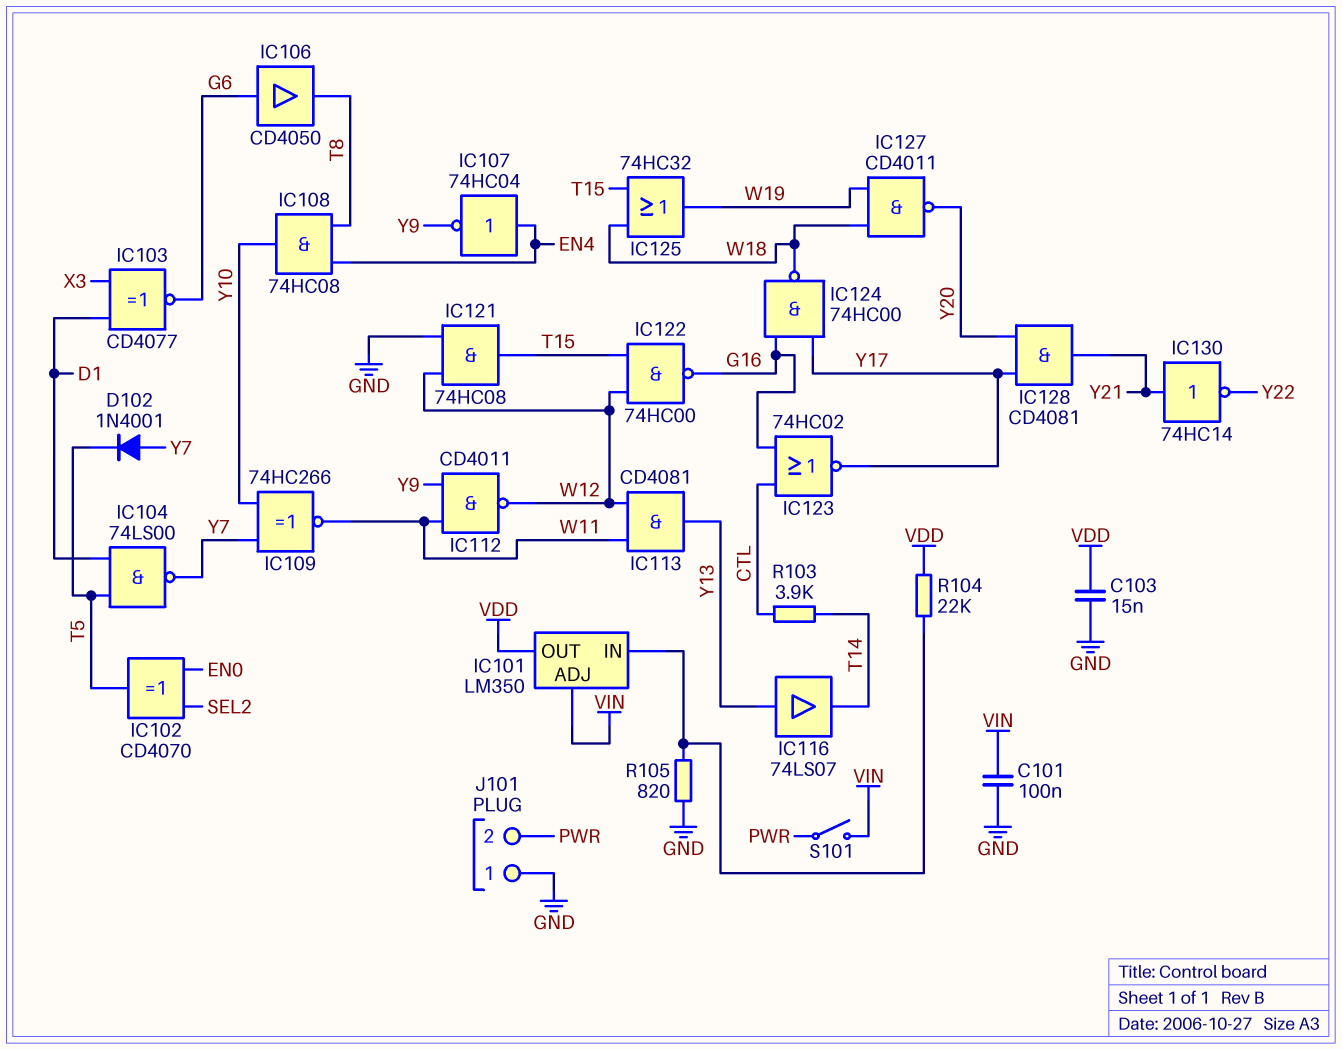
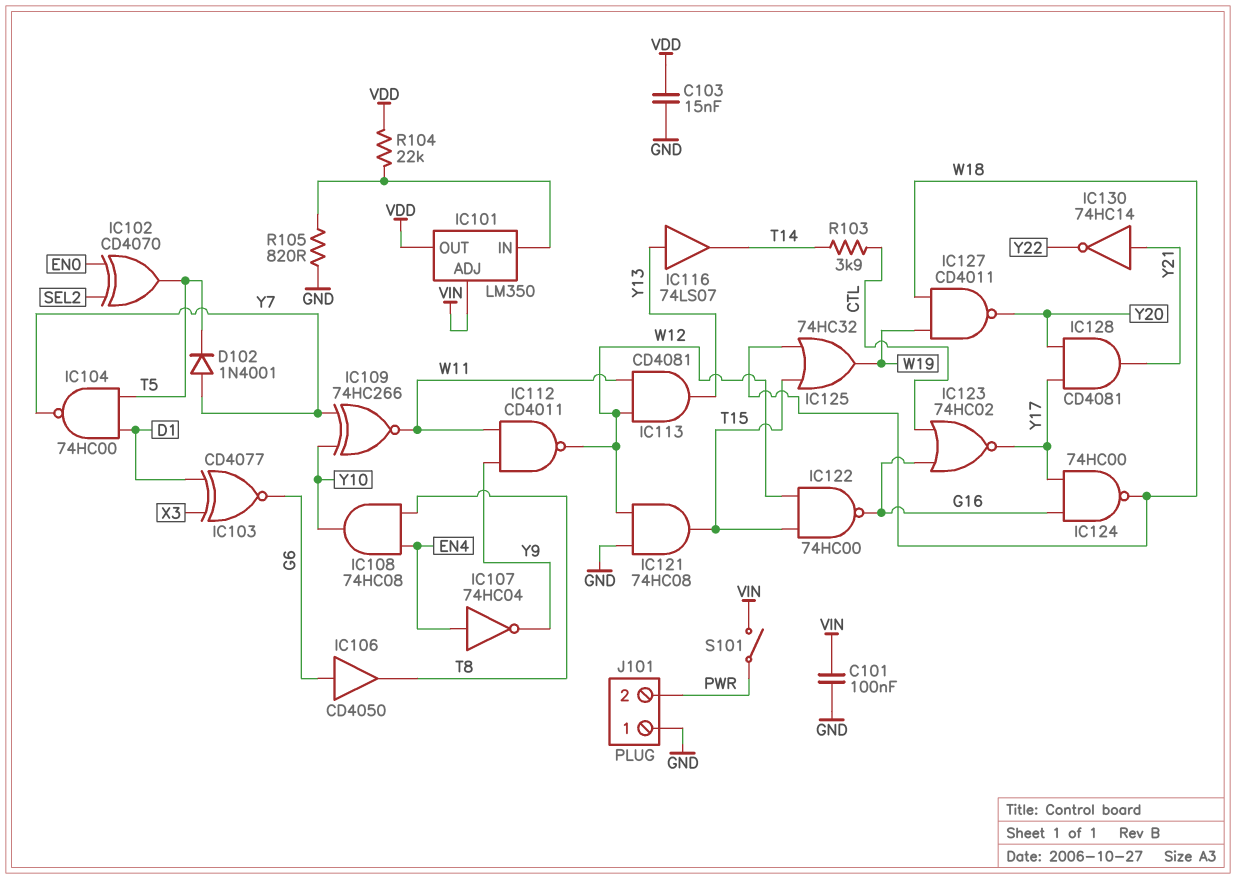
IC104: NAND 74LS00 (in D1, in T5, out Y7) -> NAND 74HC00 (in D1, in T5, out Y7)

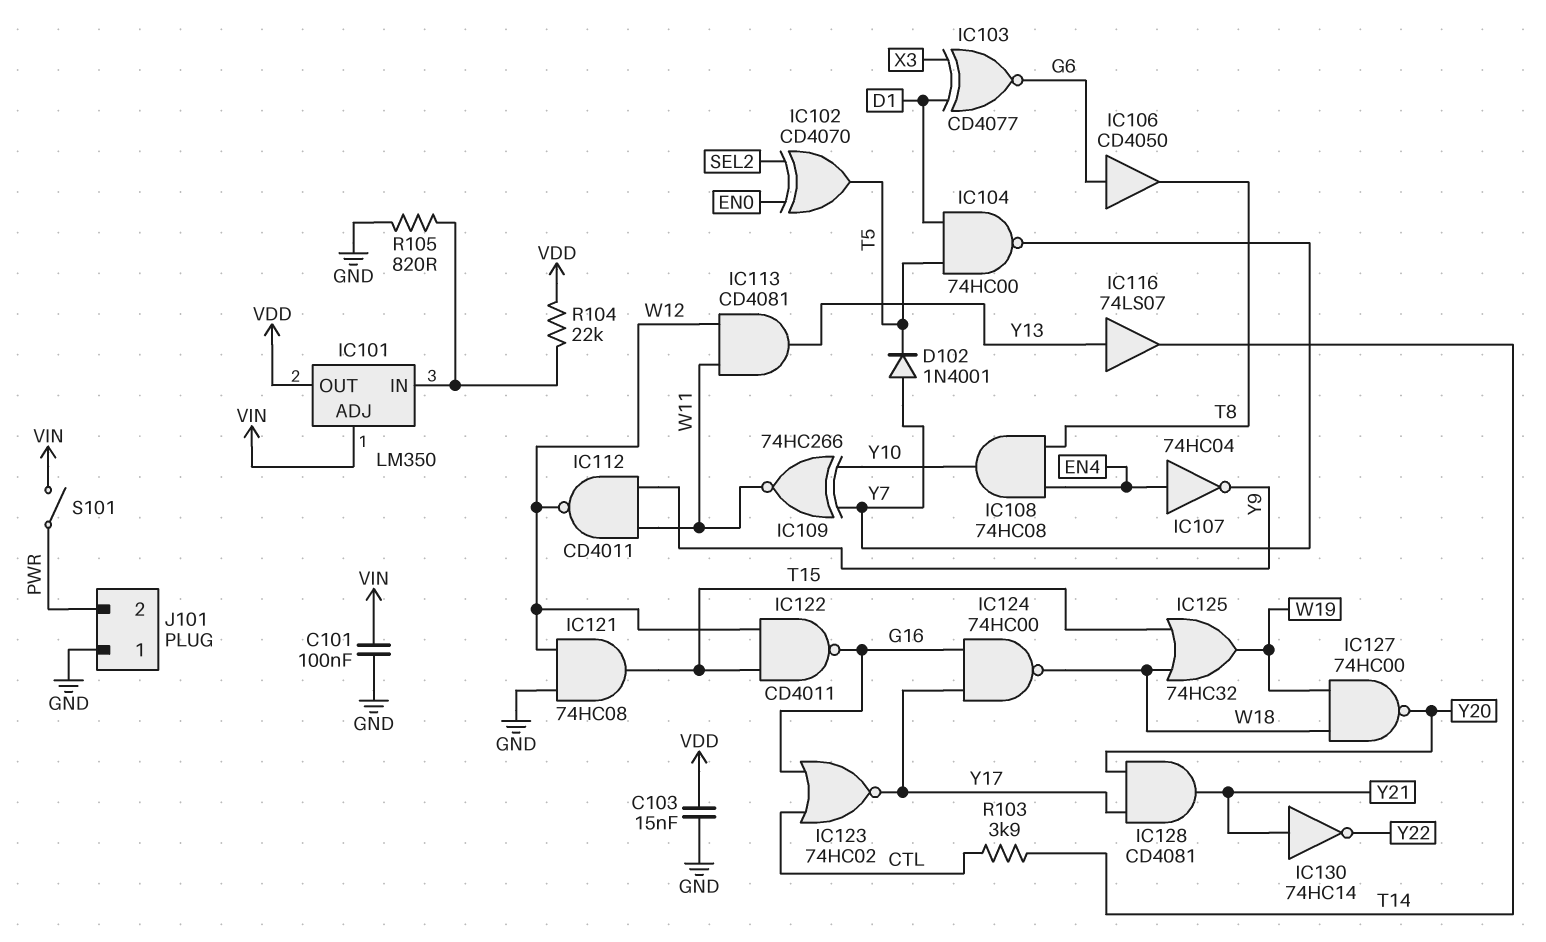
IC122: NAND 74HC00 (in T15, in W12, out G16) -> NAND CD4011 (in T15, in W12, out G16)
IC127: NAND CD4011 (in W18, in W19, out Y20) -> NAND 74HC00 (in W18, in W19, out Y20)

